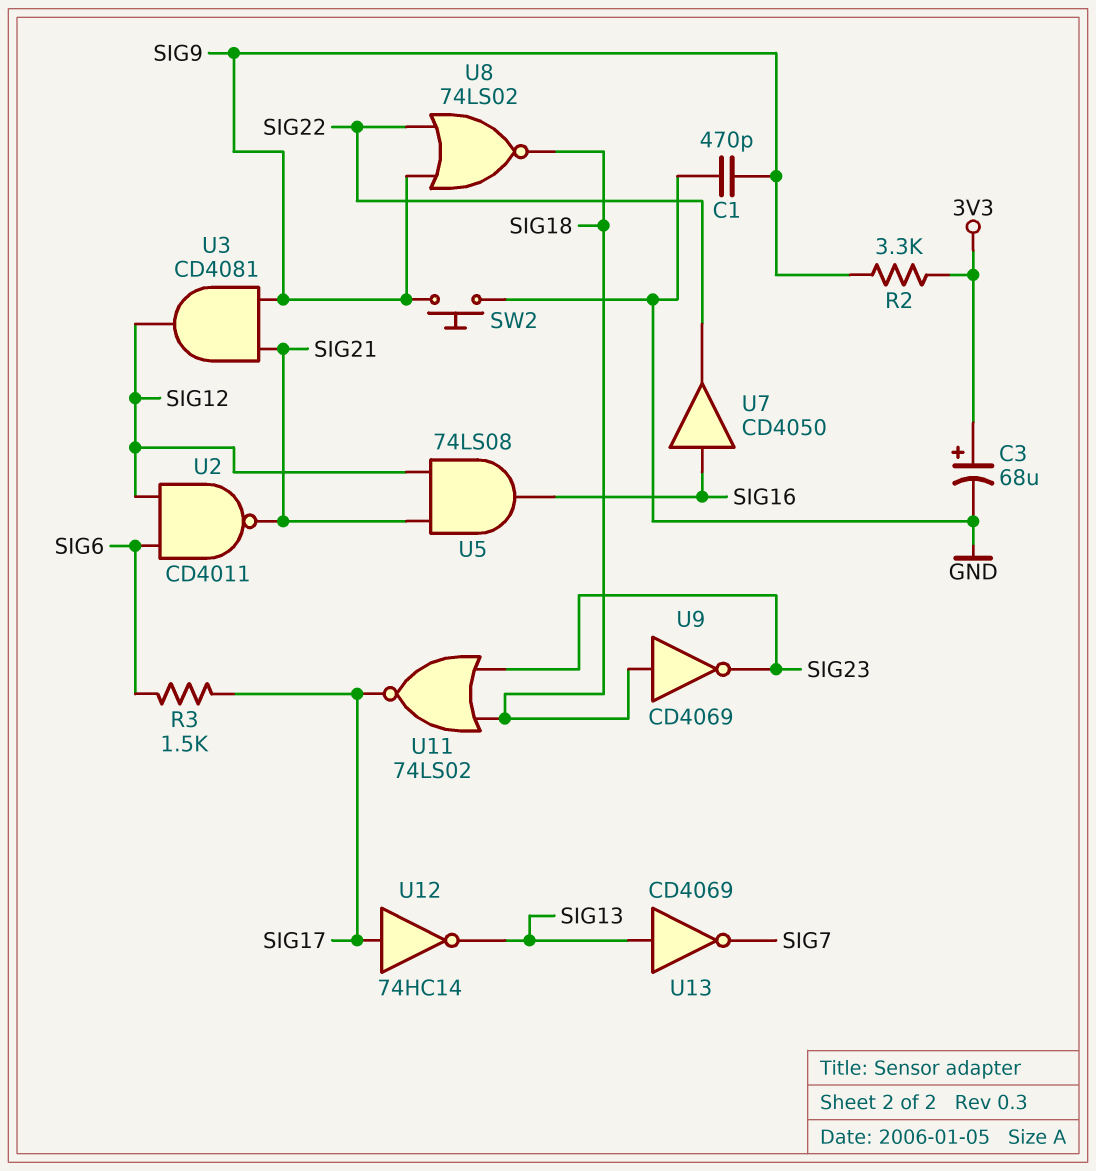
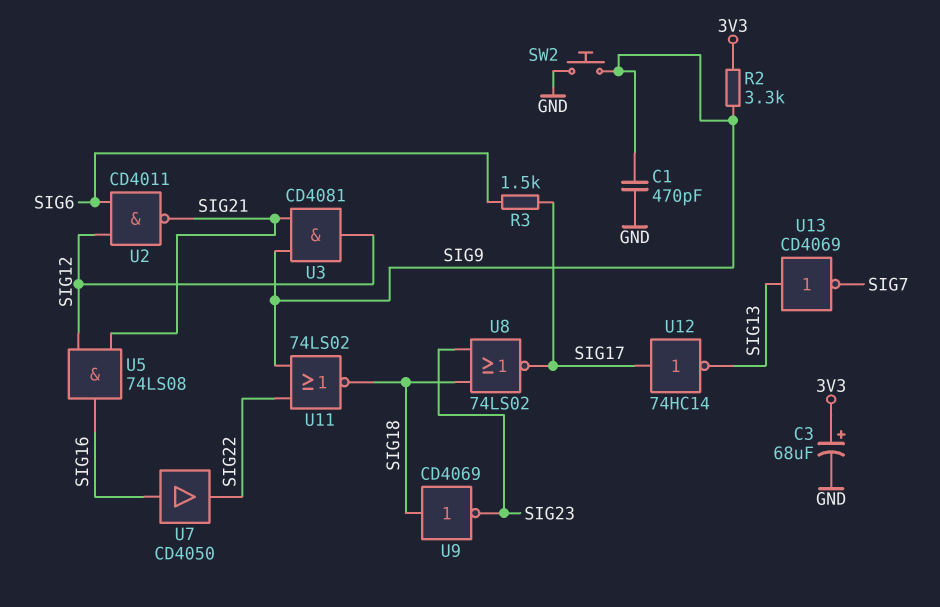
U8: NOR 74LS02 (in SIG9, in SIG22, out SIG18) -> NOR 74LS02 (in SIG18, in SIG23, out SIG17)
U11: NOR 74LS02 (in SIG18, in SIG23, out SIG17) -> NOR 74LS02 (in SIG9, in SIG22, out SIG18)

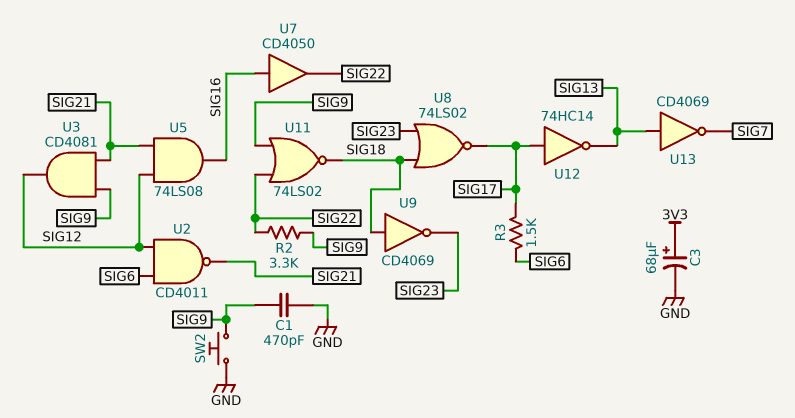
R2: 3.3k (3V3, SIG9) -> 3.3k (SIG9, SIG22)

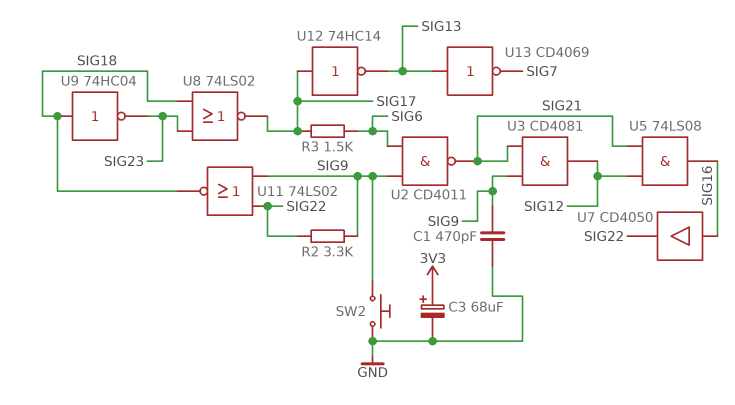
U2: NAND CD4011 (in SIG6, in SIG12, out SIG21) -> NAND CD4011 (in SIG6, in SIG9, out SIG21)
U9: NOT CD4069 (in SIG18, out SIG23) -> NOT 74HC04 (in SIG18, out SIG23)

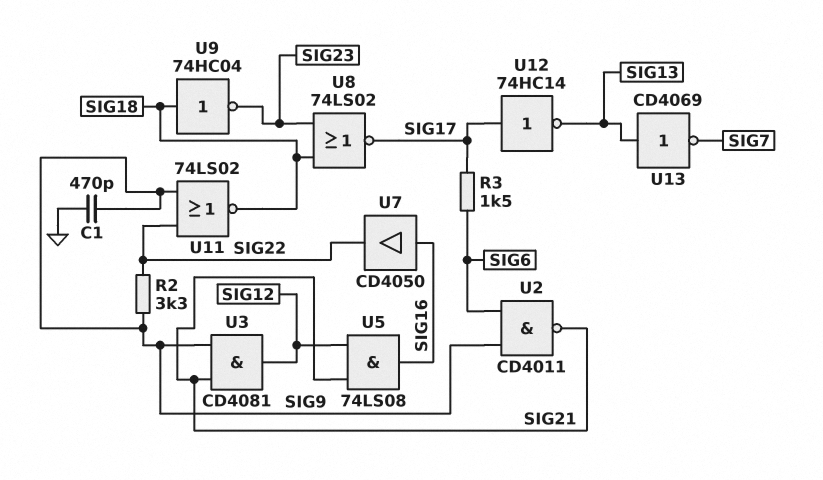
C3: 68uF (plus 3V3, minus GND) -> none
SW2: button (GND, SIG9) -> none

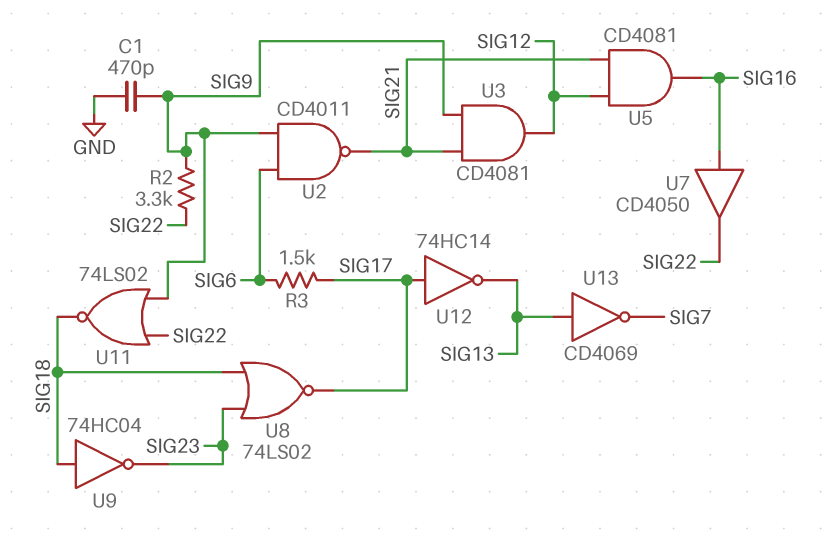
U5: AND 74LS08 (in SIG12, in SIG21, out SIG16) -> AND CD4081 (in SIG12, in SIG21, out SIG16)

